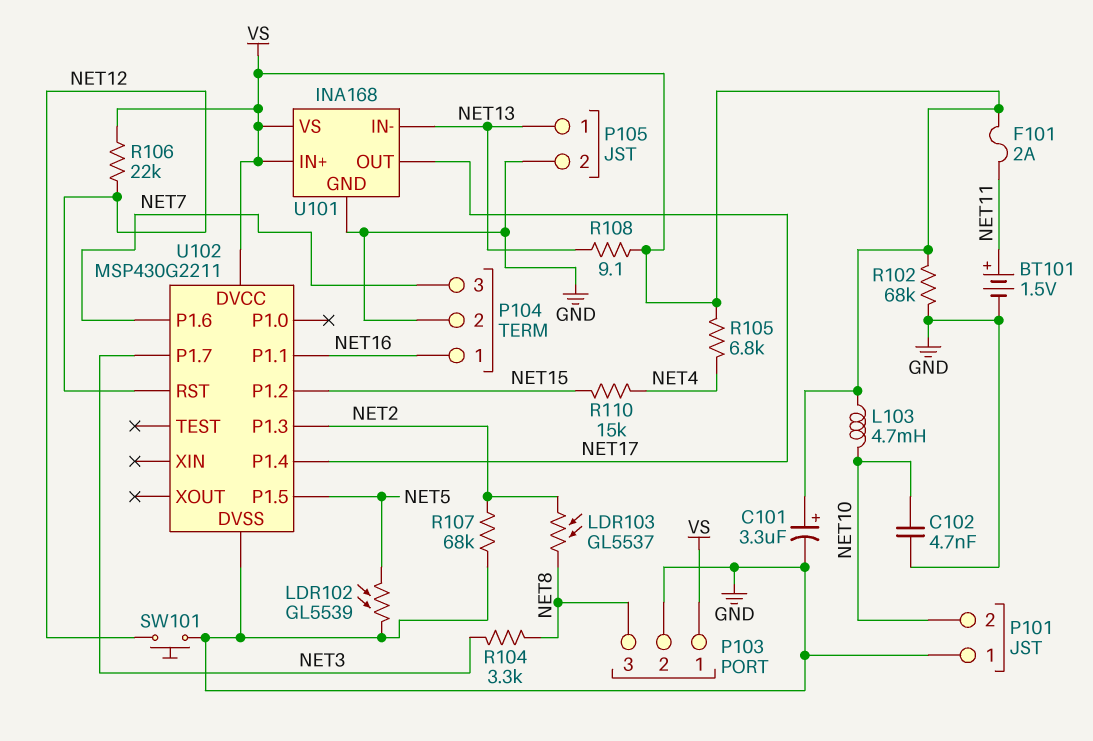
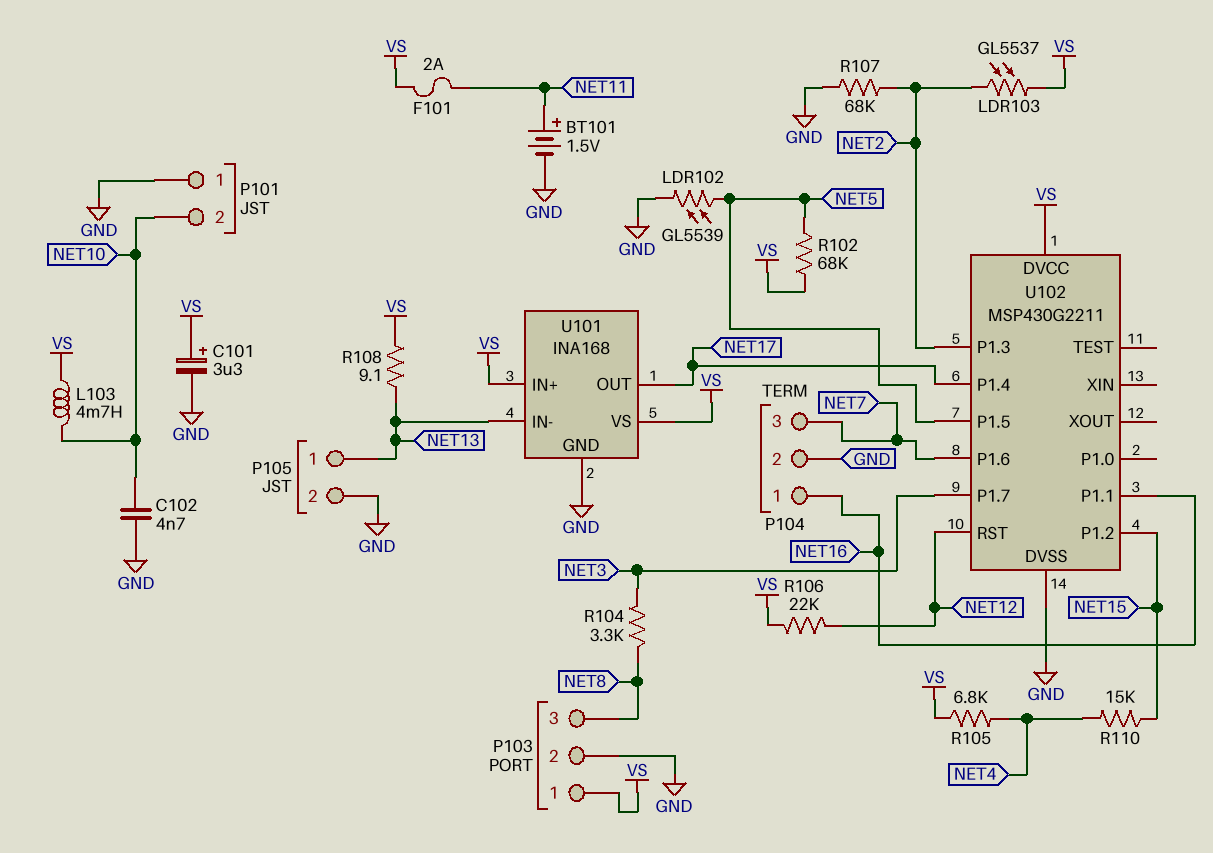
LDR103: GL5537 (NET2, NET8) -> GL5537 (NET2, VS)
R102: 68k (GND, VS) -> 68k (NET5, VS)
SW101: button (GND, NET12) -> none

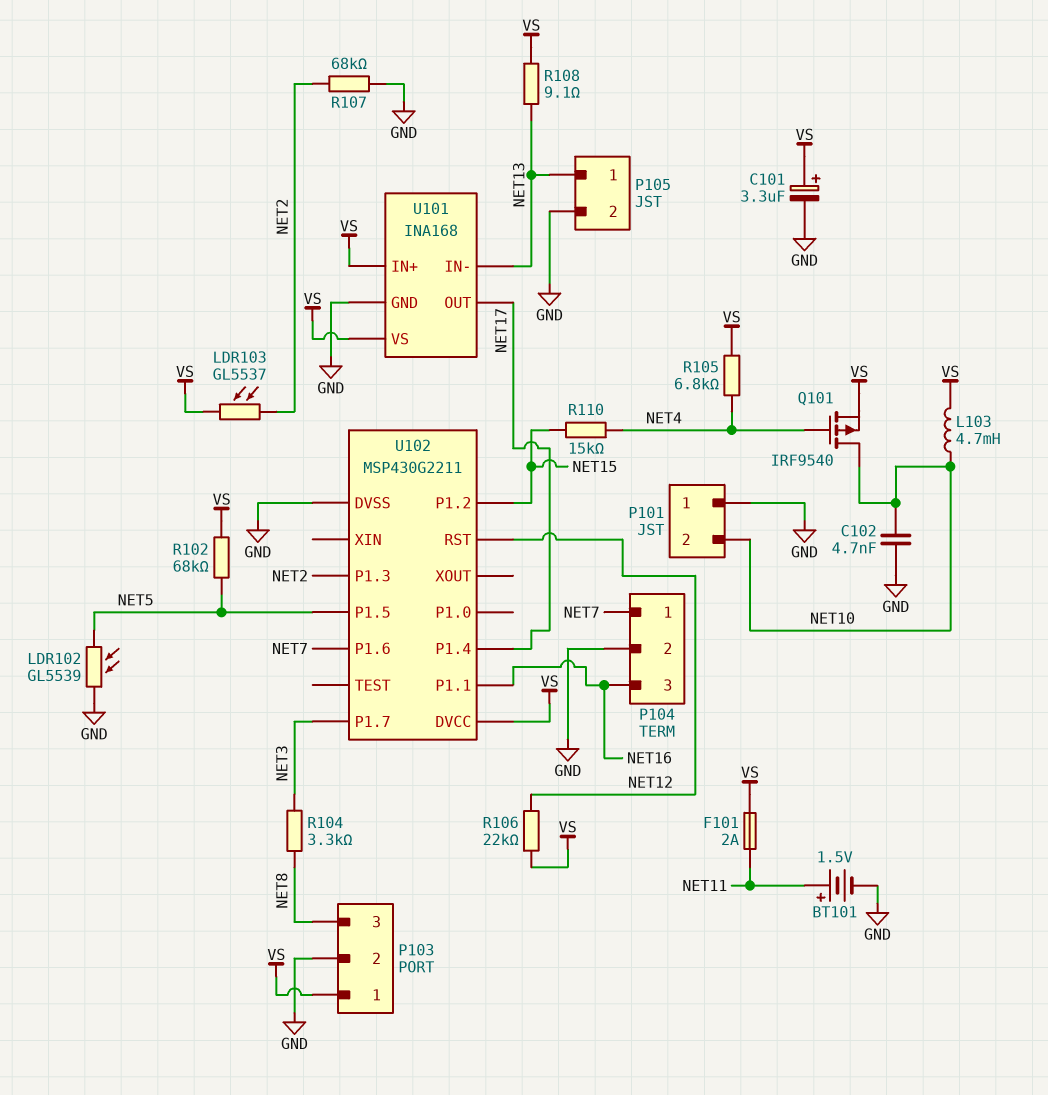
P104 pin 1: NET16 -> NET7
P104 pin 3: NET7 -> NET16
Q101: none -> PMOS IRF9540 (G NET4, D NET10, S VS)

